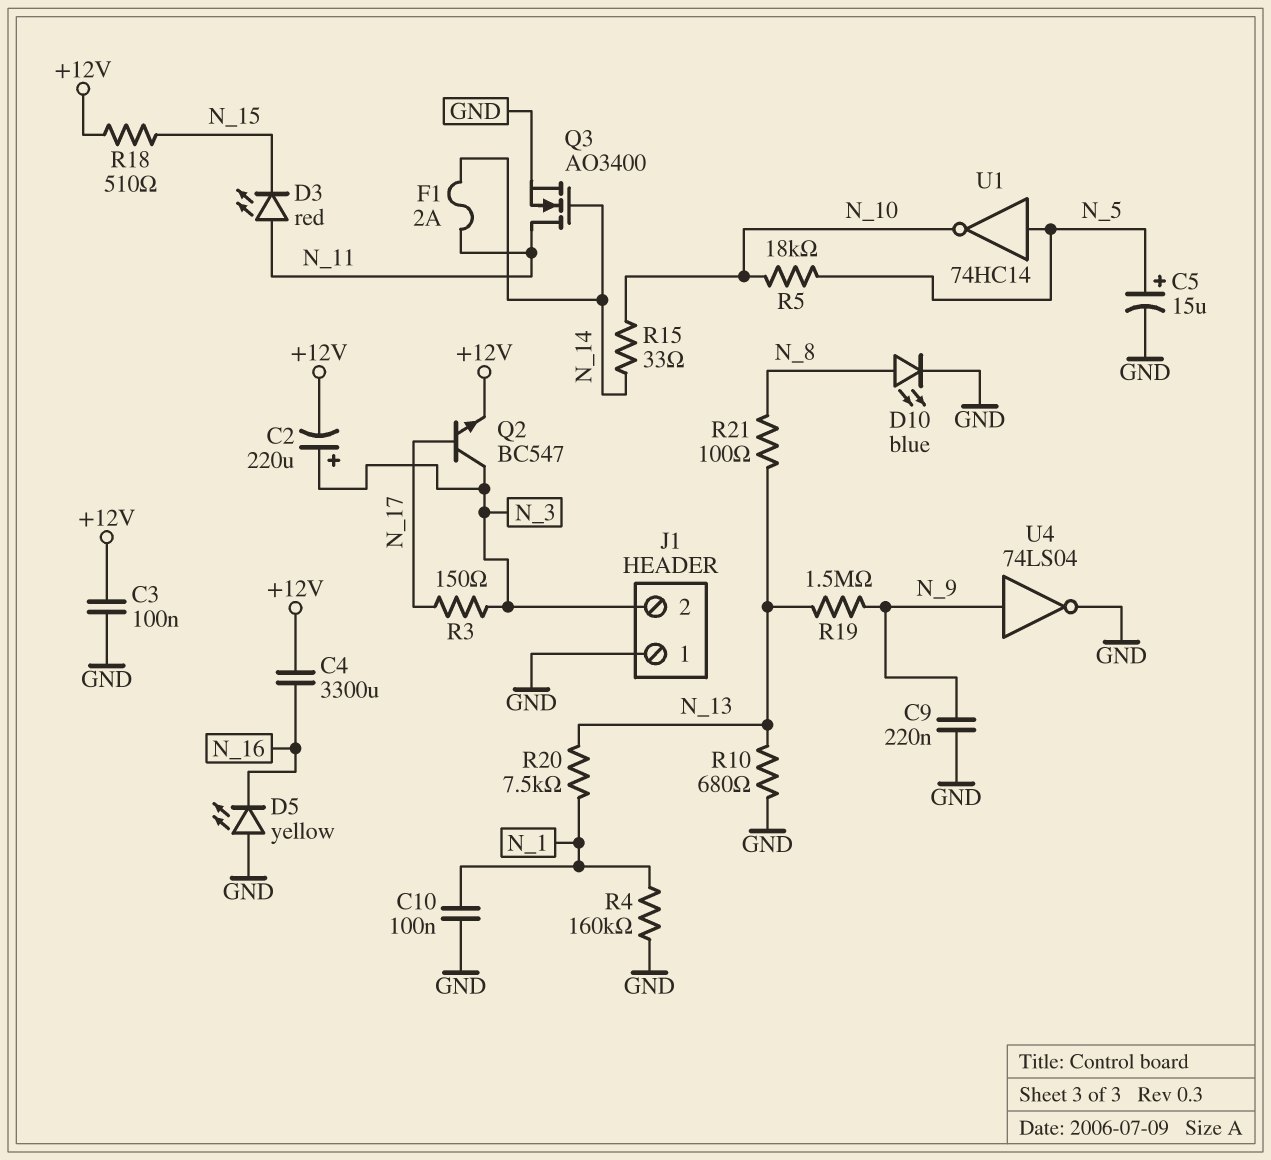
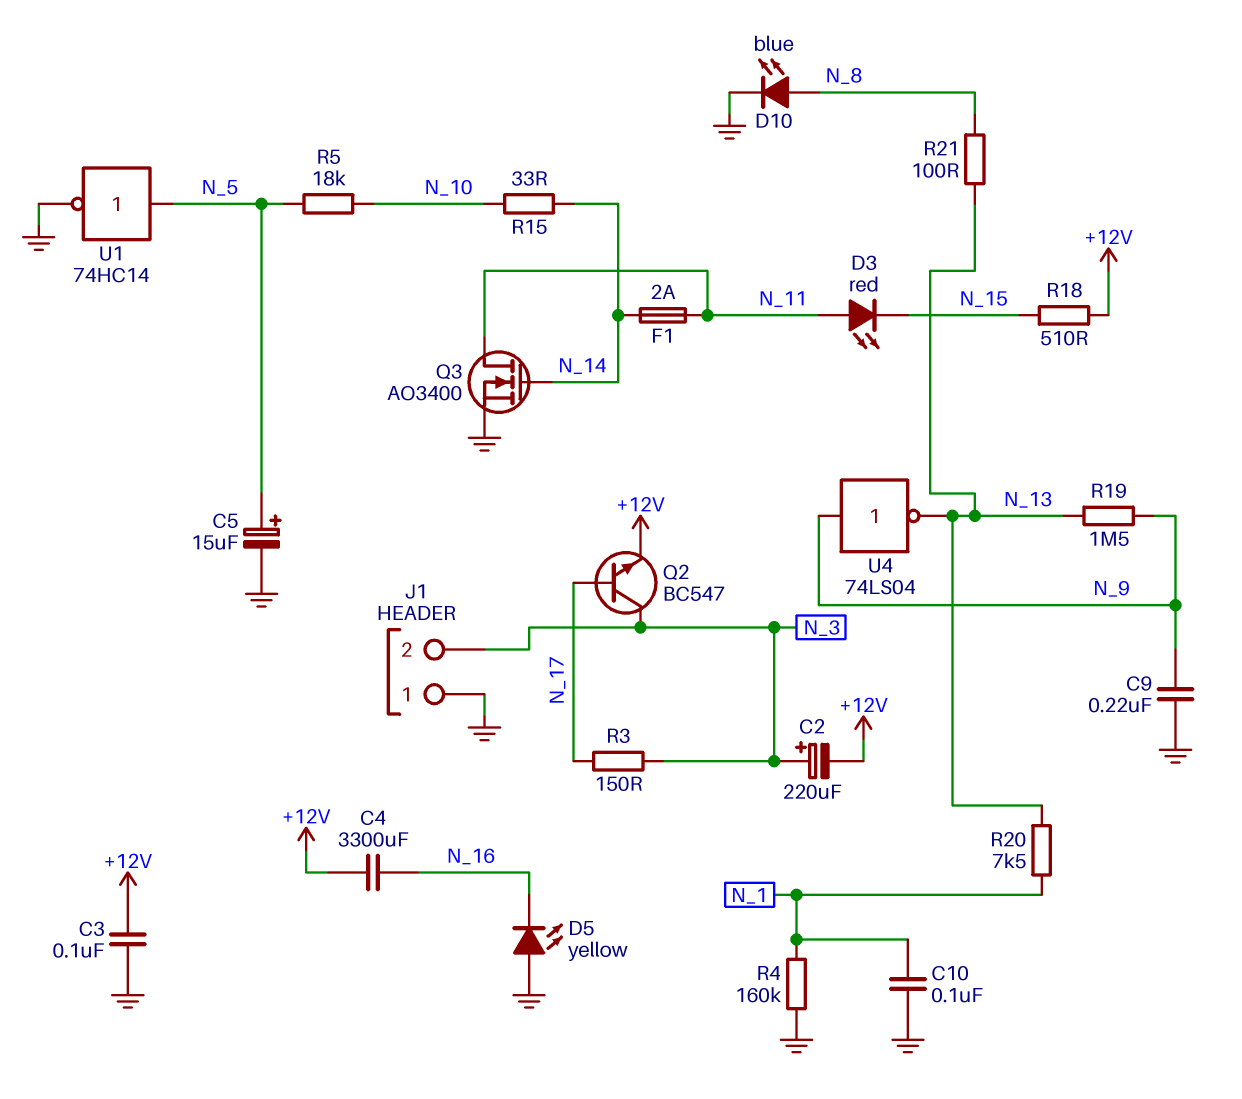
R10: 680 (GND, N_13) -> none
U1: NOT 74HC14 (in N_5, out N_10) -> NOT 74HC14 (in N_5, out GND)
U4: NOT 74LS04 (in N_9, out GND) -> NOT 74LS04 (in N_9, out N_13)

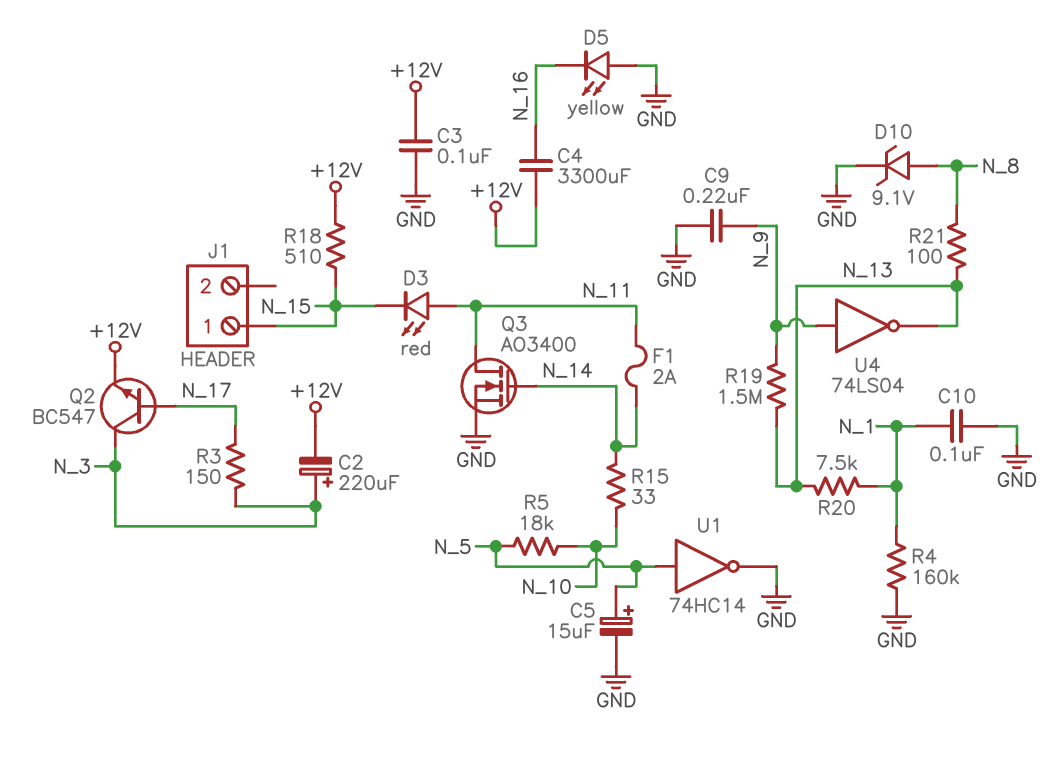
D10: LED blue (A N_8, K GND) -> zener 9.1V (A N_8, K GND)
J1 pin 1: GND -> N_15
J1 pin 2: N_3 -> none

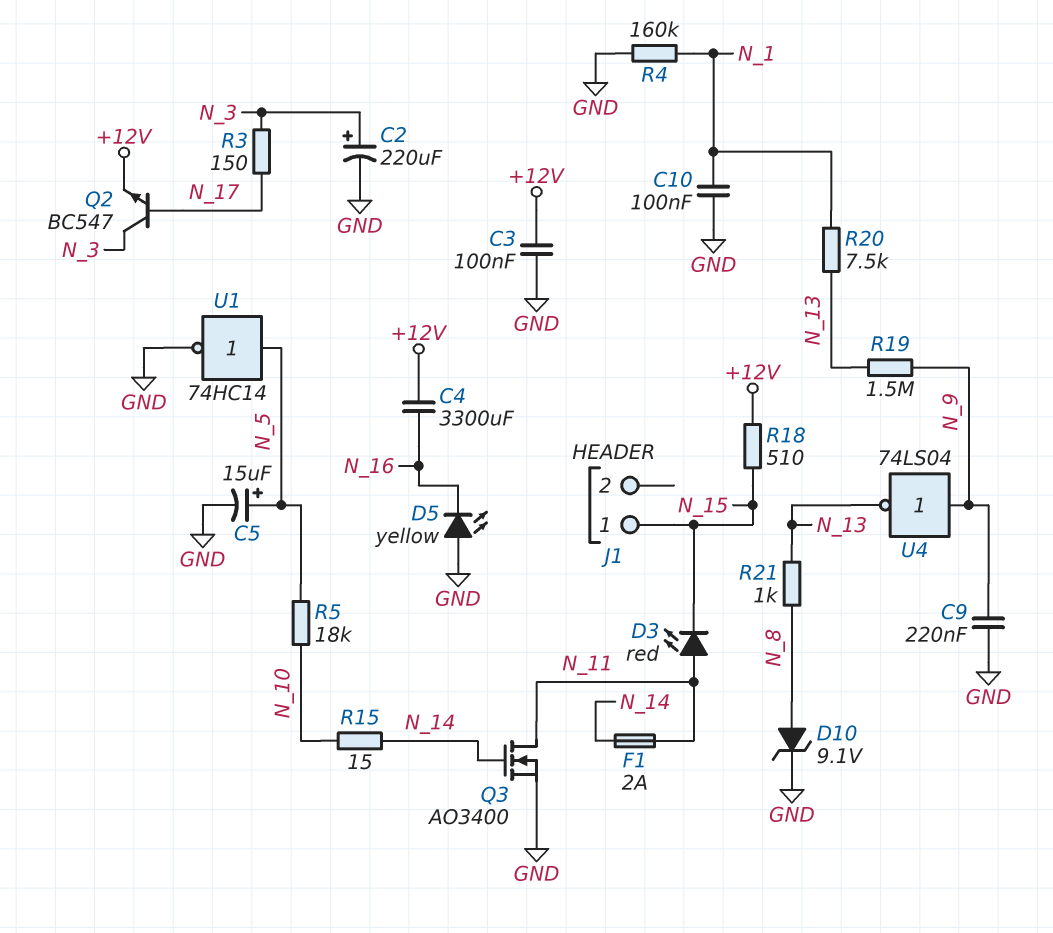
C2: 220uF (plus N_3, minus +12V) -> 220uF (plus N_3, minus GND)
R15: 33 (N_10, N_14) -> 15 (N_10, N_14)
R21: 100 (N_8, N_13) -> 1k (N_8, N_13)

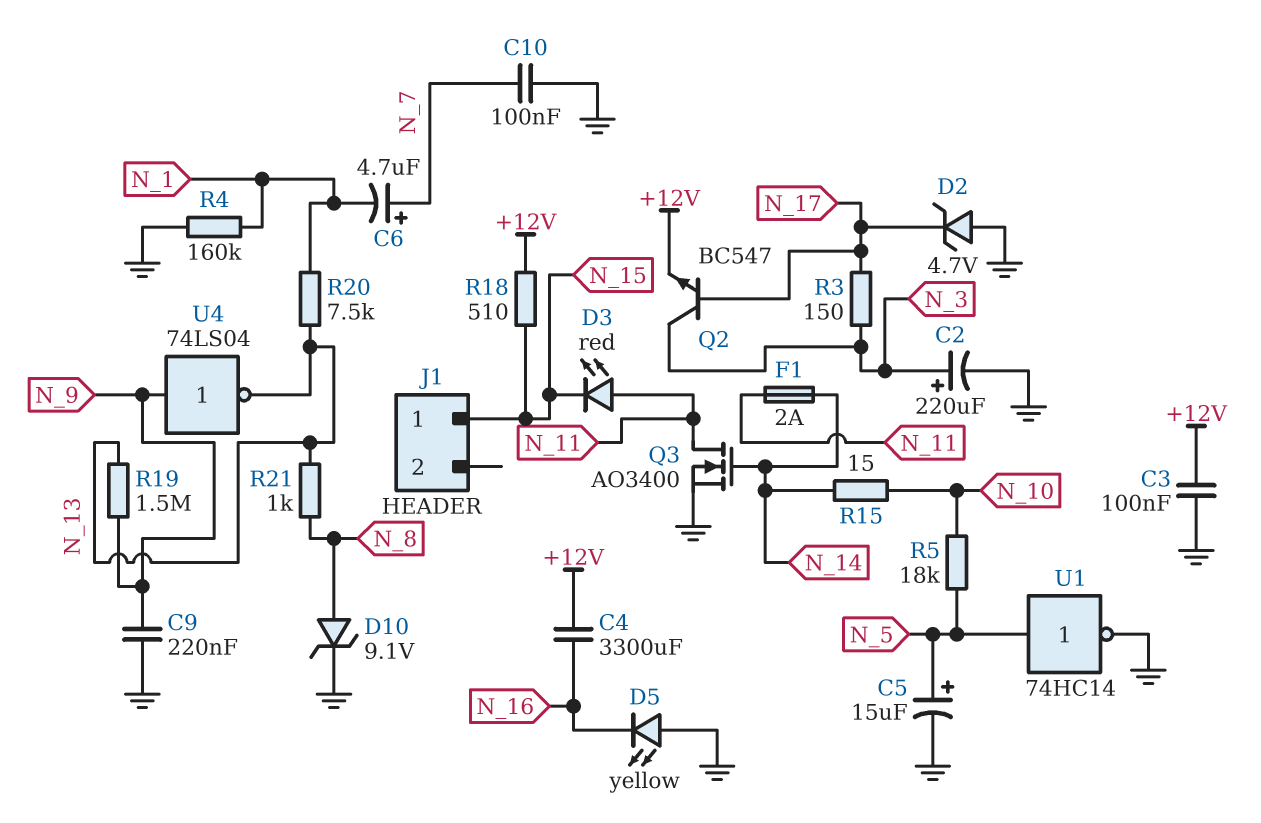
C6: none -> 4.7uF (plus N_7, minus N_1)
C10: 100nF (GND, N_1) -> 100nF (GND, N_7)
D2: none -> zener 4.7V (A GND, K N_17)

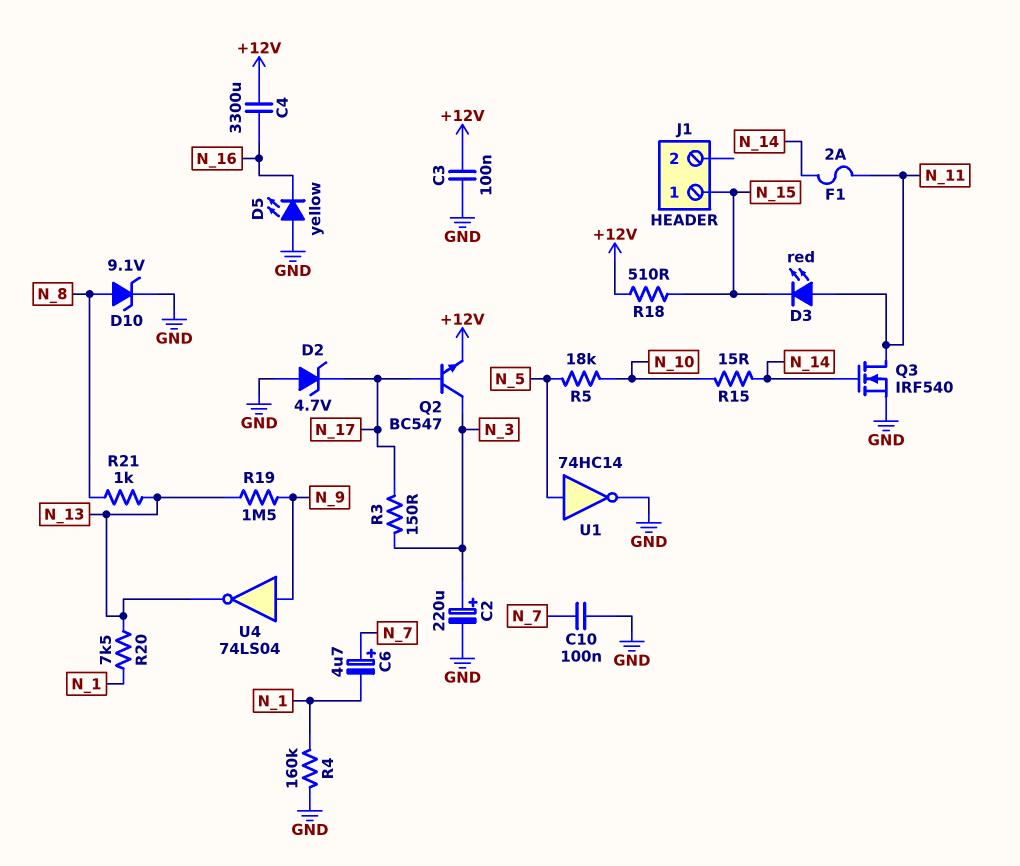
C5: 15uF (plus N_5, minus GND) -> none
C9: 220nF (GND, N_9) -> none
Q3: NMOS AO3400 (G N_14, D N_11, S GND) -> NMOS IRF540 (G N_14, D N_11, S GND)

